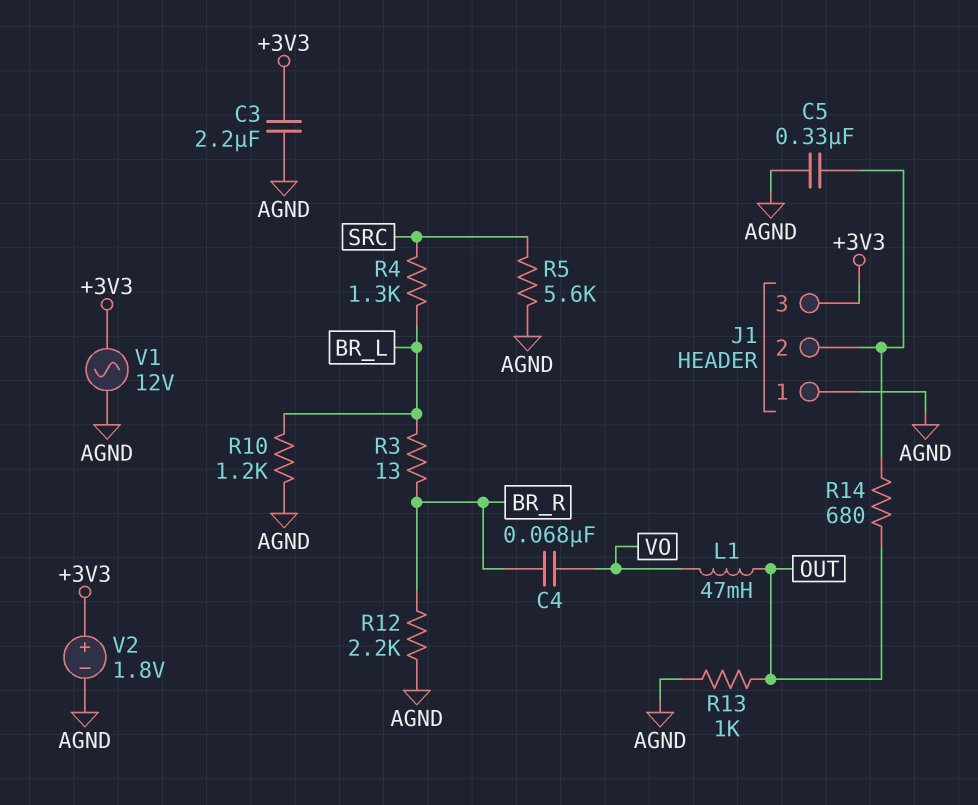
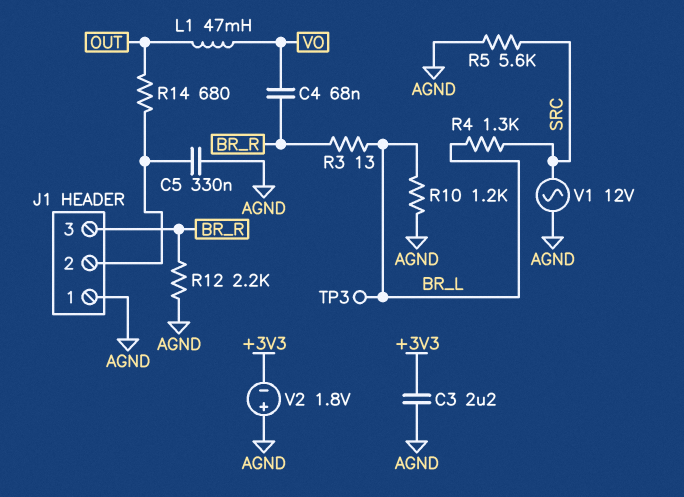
J1 pin 3: +3V3 -> BR_R
R13: 1k (AGND, OUT) -> none
TP3: none -> test point (BR_L)
V1: AC 12V (+3V3, AGND) -> AC 12V (AGND, SRC)
V2: 1.8V (plus +3V3, minus AGND) -> 1.8V (plus AGND, minus +3V3)

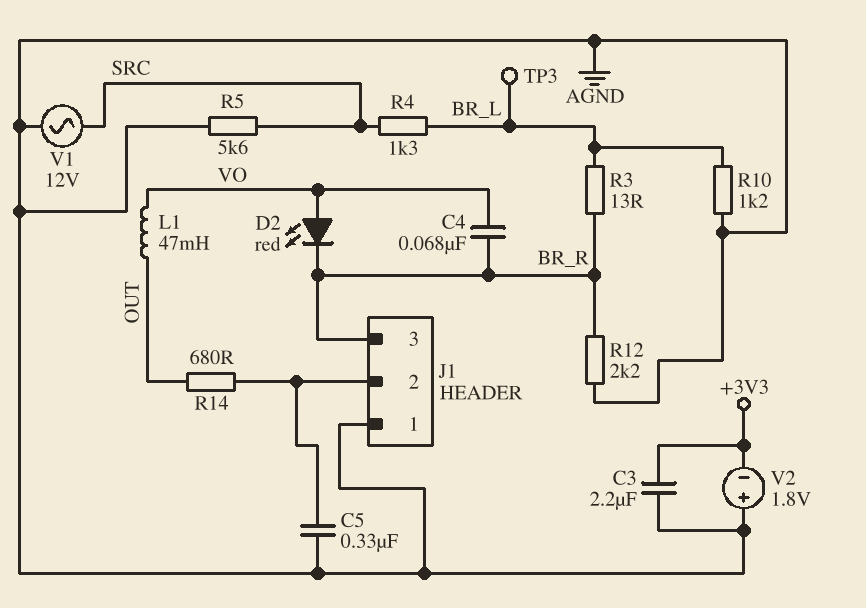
D2: none -> LED red (A VO, K BR_R)

